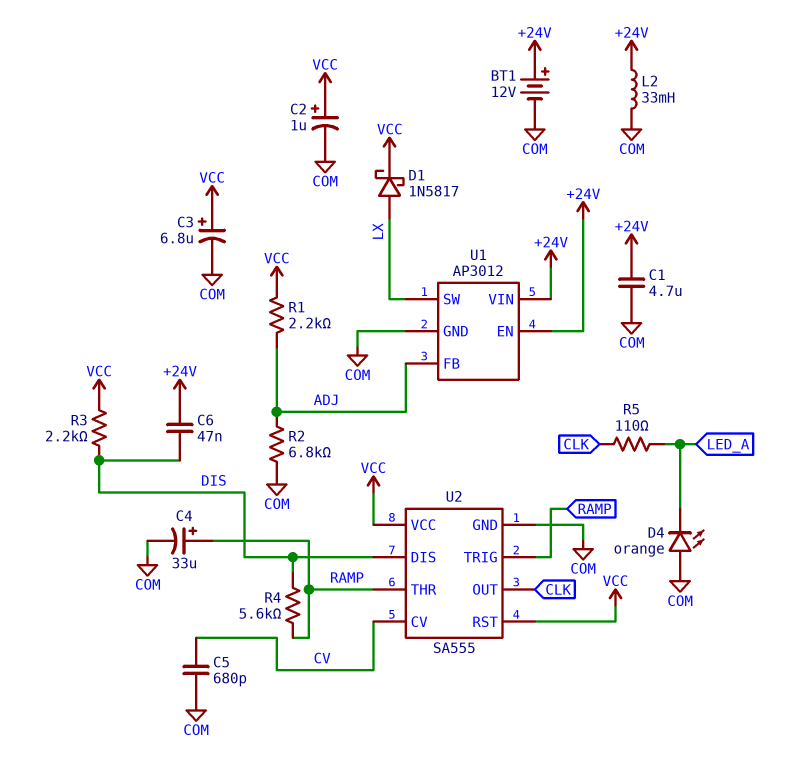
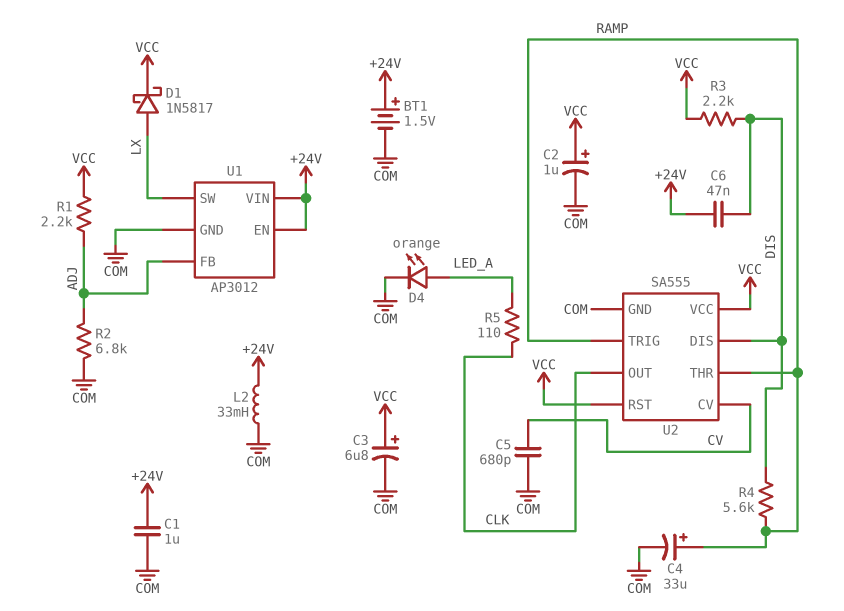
BT1: 12V (plus +24V, minus COM) -> 1.5V (plus +24V, minus COM)
C1: 4.7uF (+24V, COM) -> 1uF (+24V, COM)
D4: LED orange (A COM, K LED_A) -> LED orange (A LED_A, K COM)

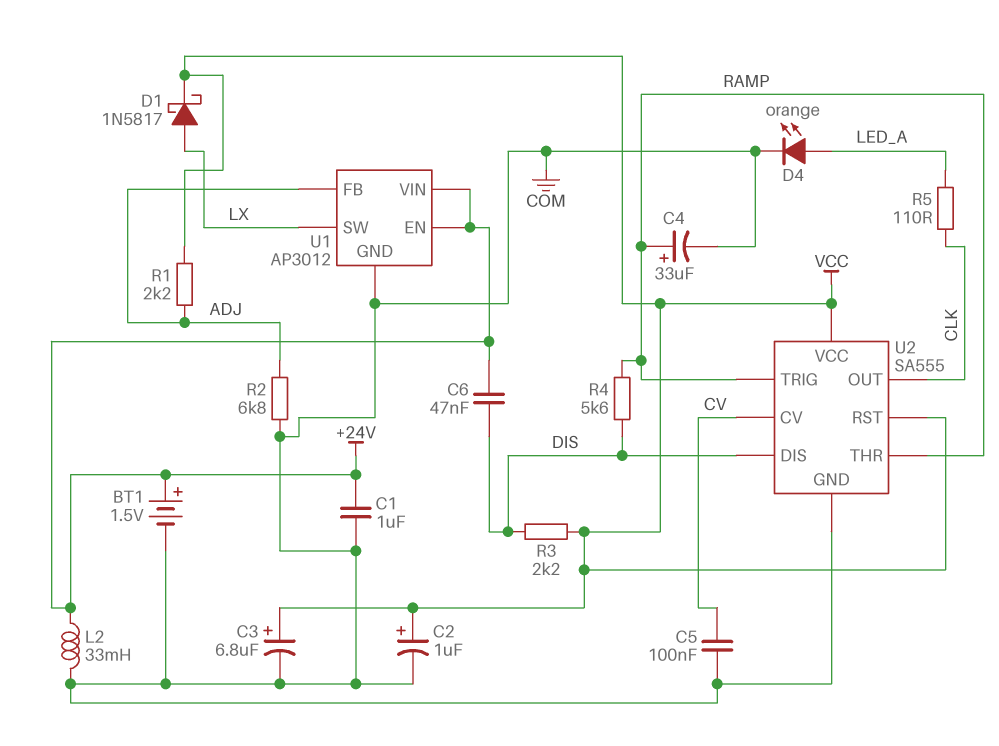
C5: 680pF (COM, CV) -> 100nF (COM, CV)

